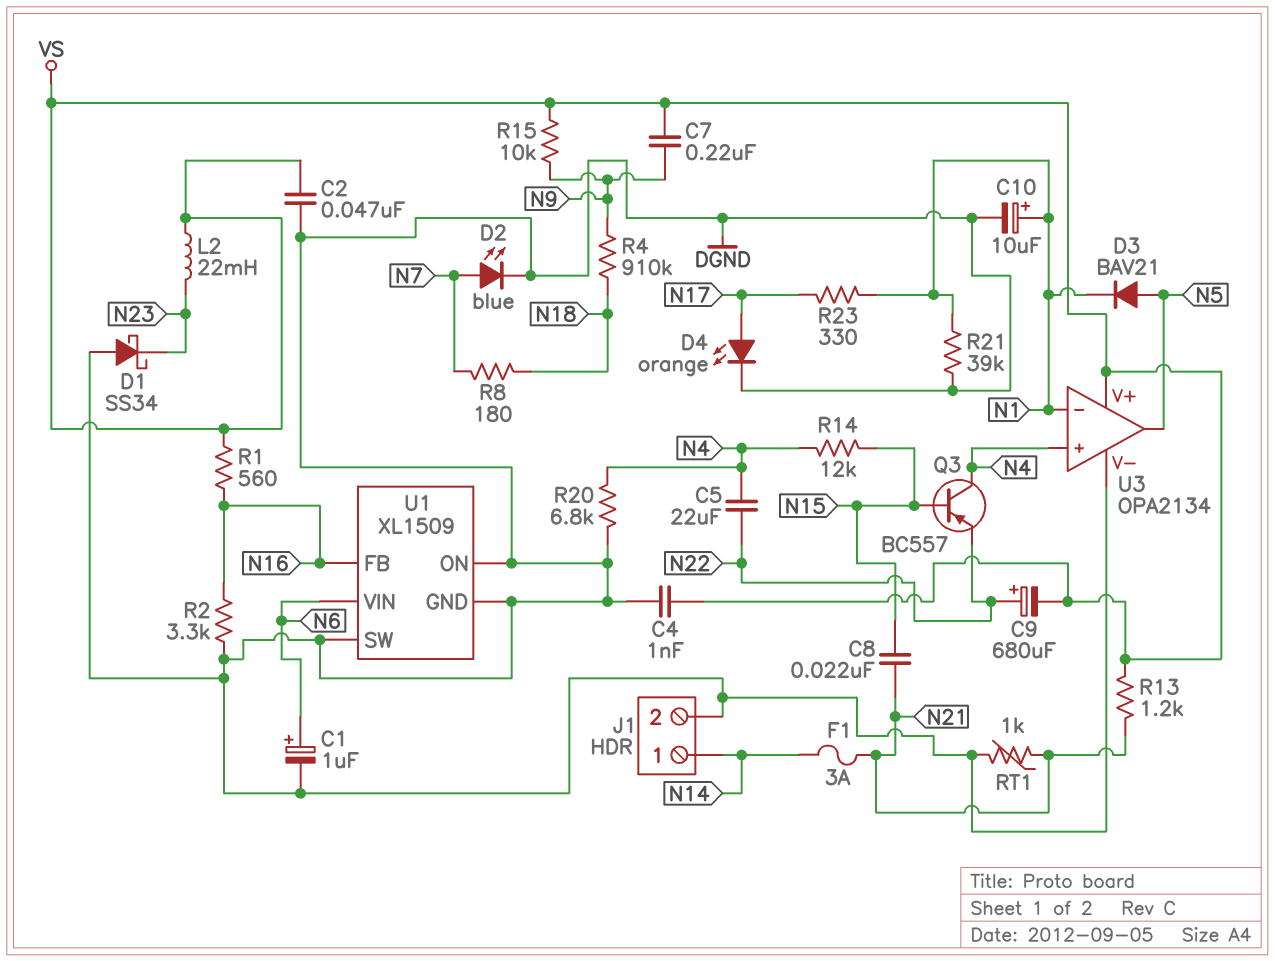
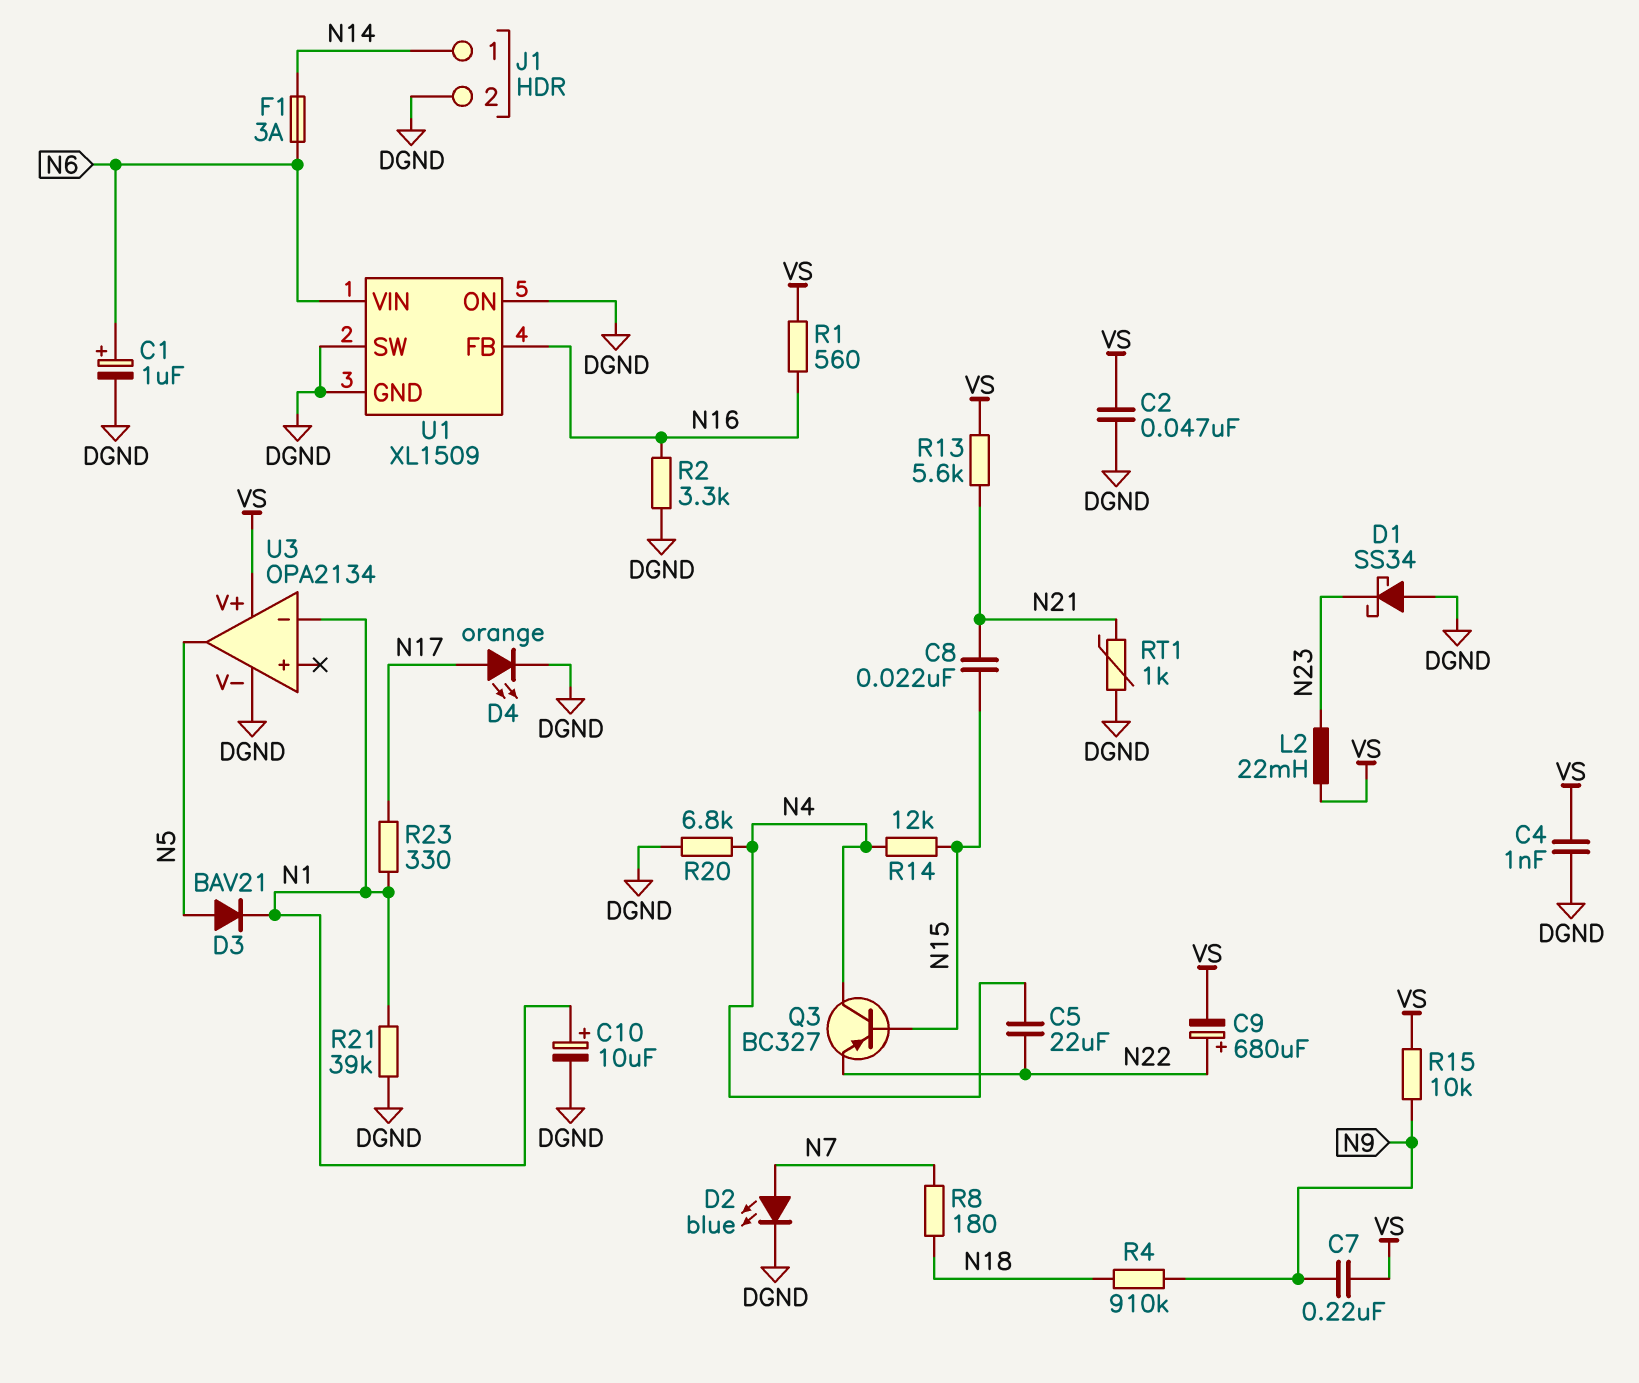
F1: 3A (N14, N21) -> 3A (N6, N14)
Q3: PNP BC557 (B N15, C N4, E N22) -> PNP BC327 (B N15, C N4, E N22)
R13: 1.2k (N21, VS) -> 5.6k (N21, VS)
U3 pin in+: N4 -> none

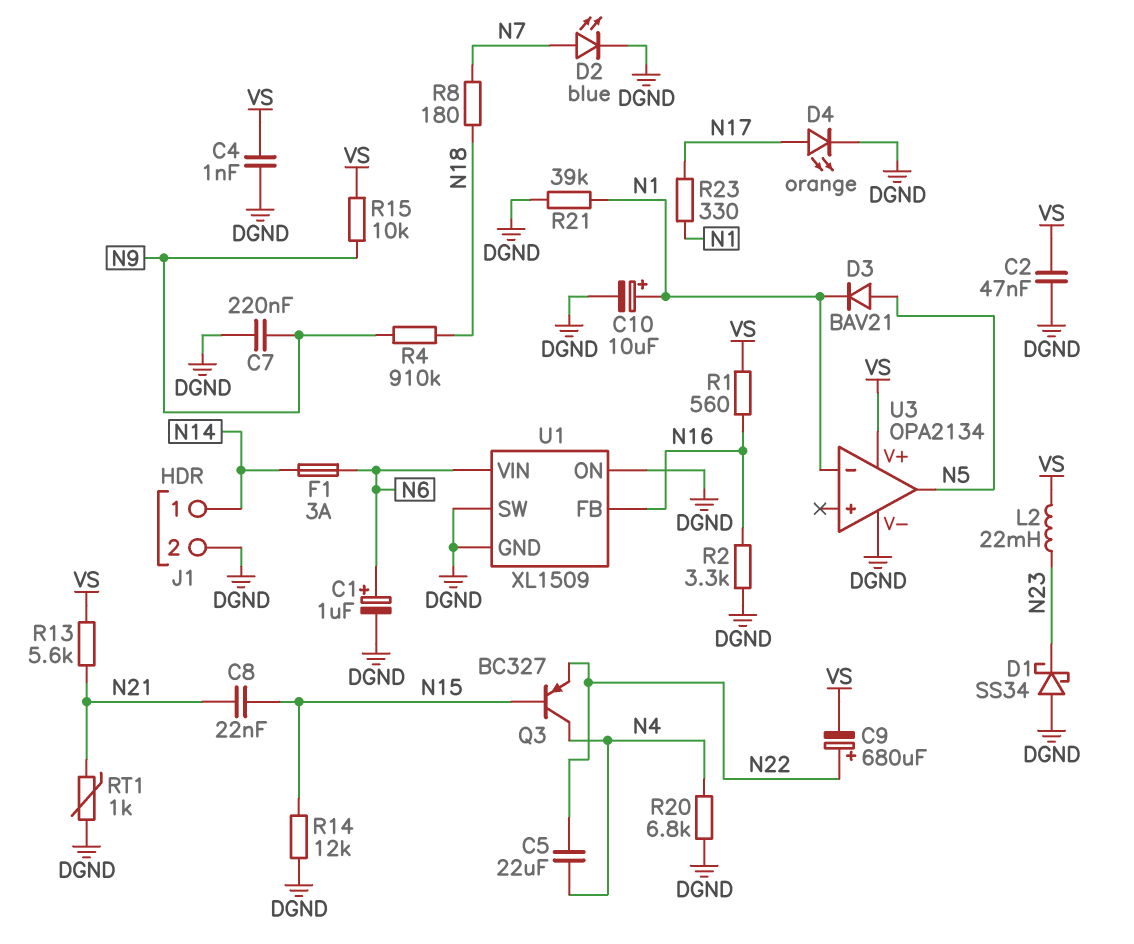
C7: 220nF (N9, VS) -> 220nF (DGND, N9)
R14: 12k (N4, N15) -> 12k (DGND, N15)

